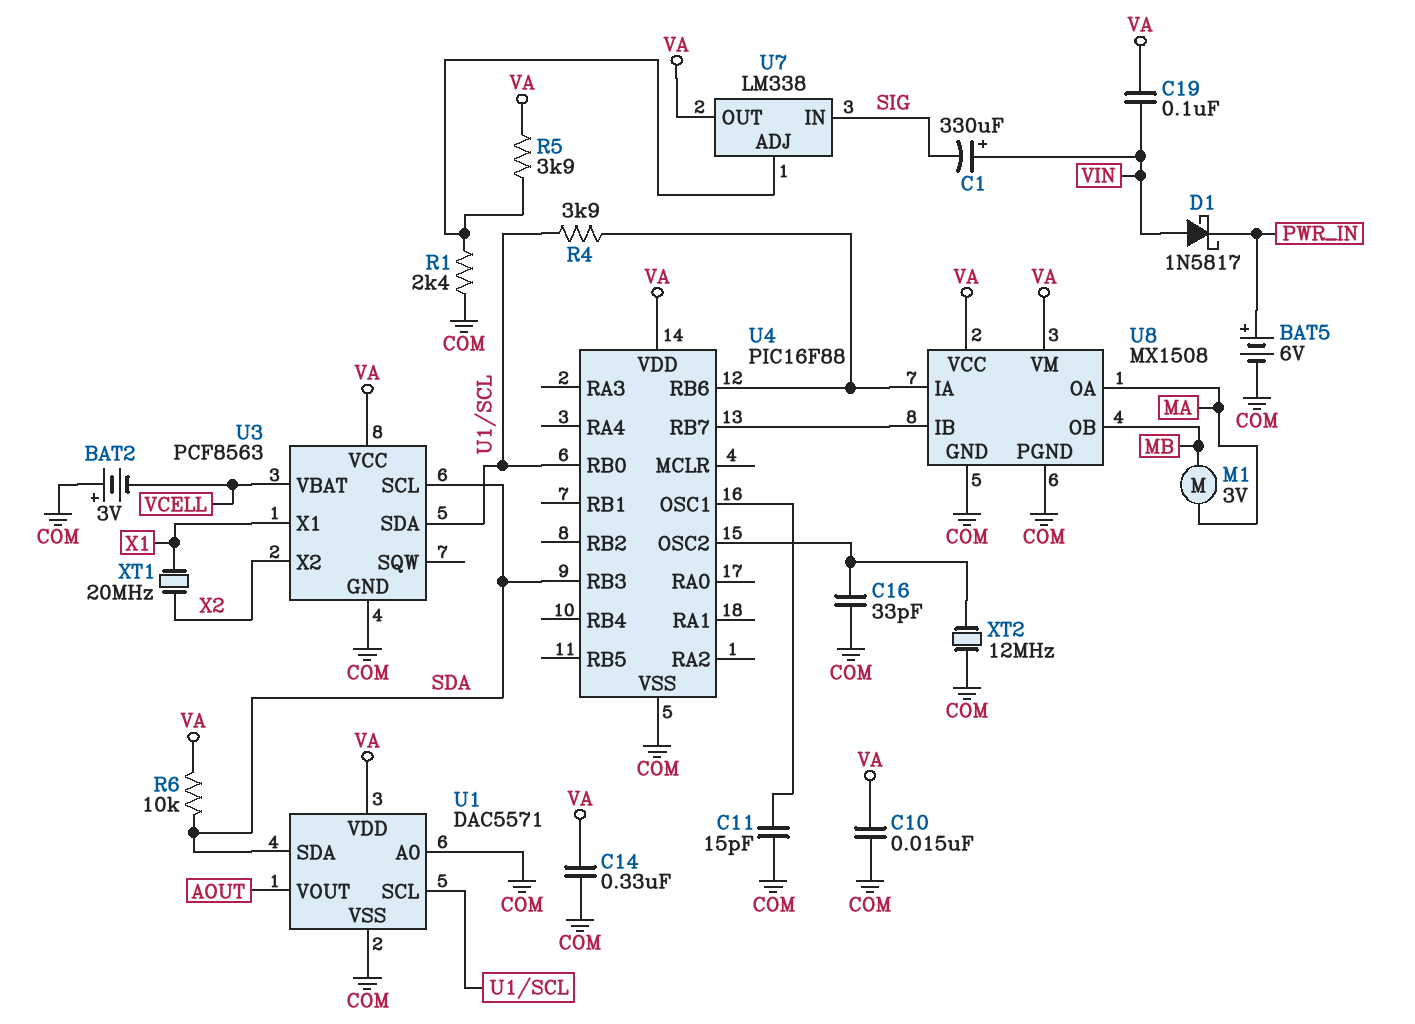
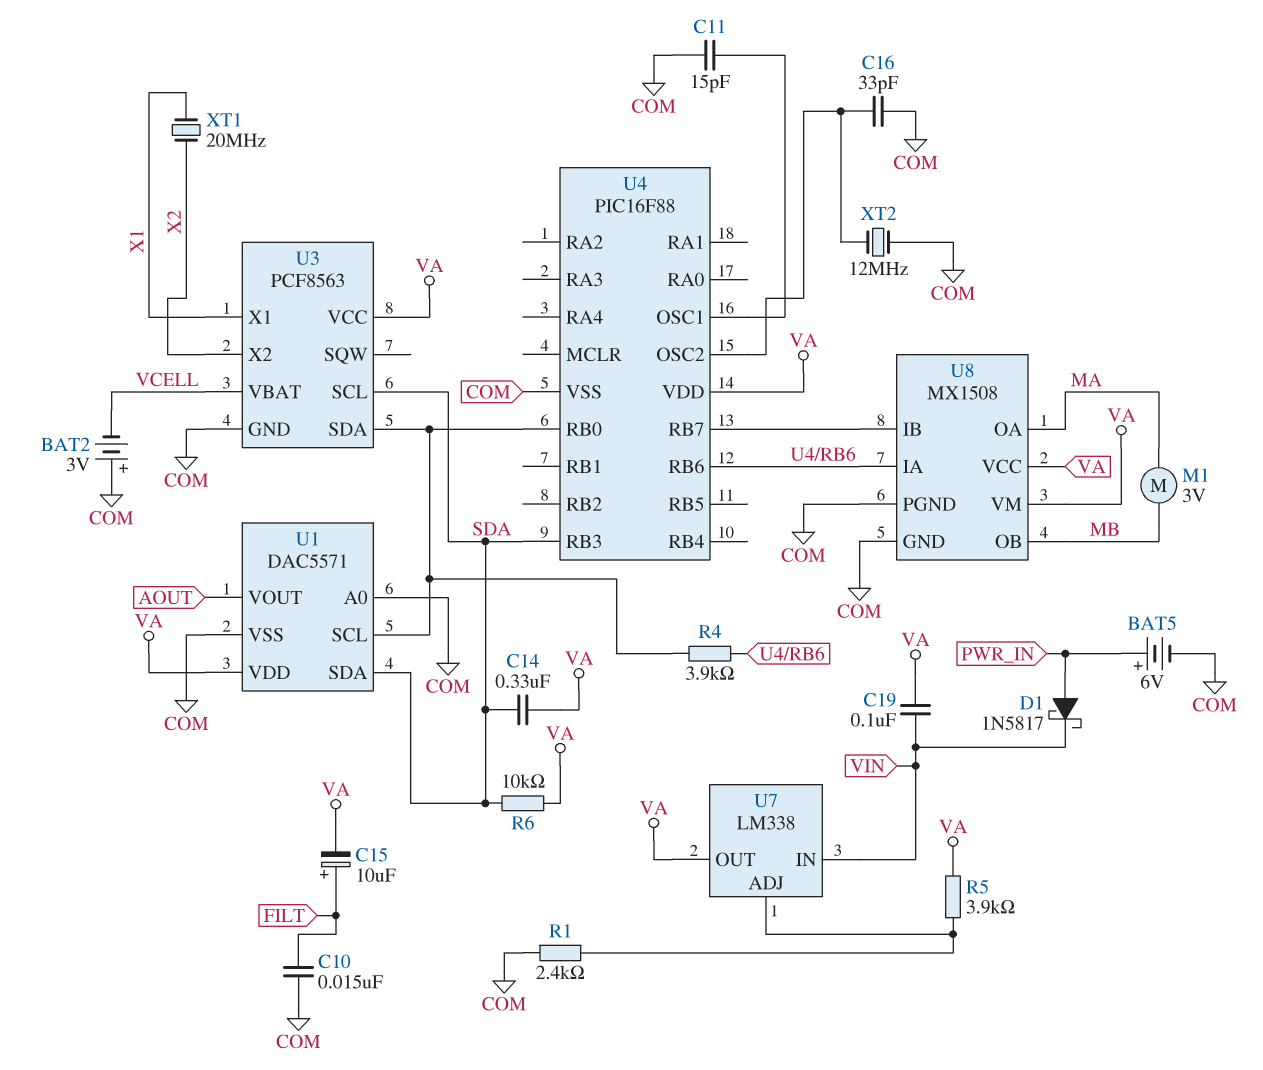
C1: 330uF (plus VIN, minus SIG) -> none
C10: 15nF (COM, VA) -> 15nF (COM, FILT)
C14: 330nF (COM, VA) -> 330nF (SDA, VA)
C15: none -> 10uF (plus FILT, minus VA)
D1: schottky 1N5817 (A VIN, K PWR_IN) -> schottky 1N5817 (A PWR_IN, K VIN)
U7 pin IN: SIG -> VIN

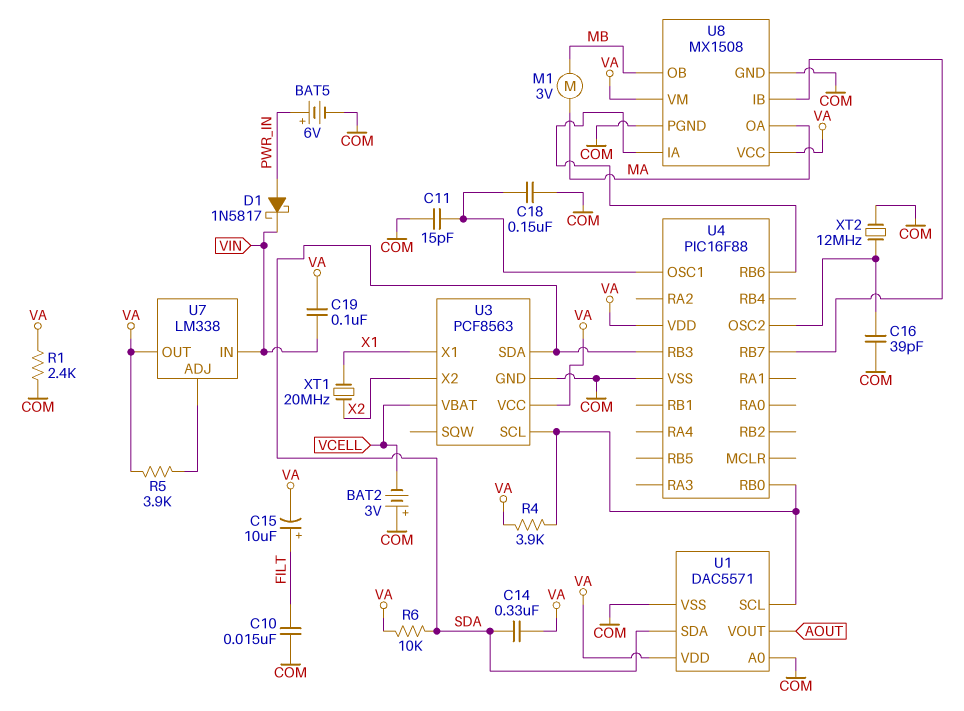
C16: 33pF (COM, U4/OSC2) -> 39pF (COM, U4/OSC2)
C18: none -> 150nF (COM, U4/OSC1)
R1: 2.4k (COM, U7/ADJ) -> 2.4k (COM, VA)
R4: 3.9k (U1/SCL, U4/RB6) -> 3.9k (U1/SCL, VA)
U3 pin SCL: SDA -> U1/SCL
U3 pin SDA: U1/SCL -> SDA

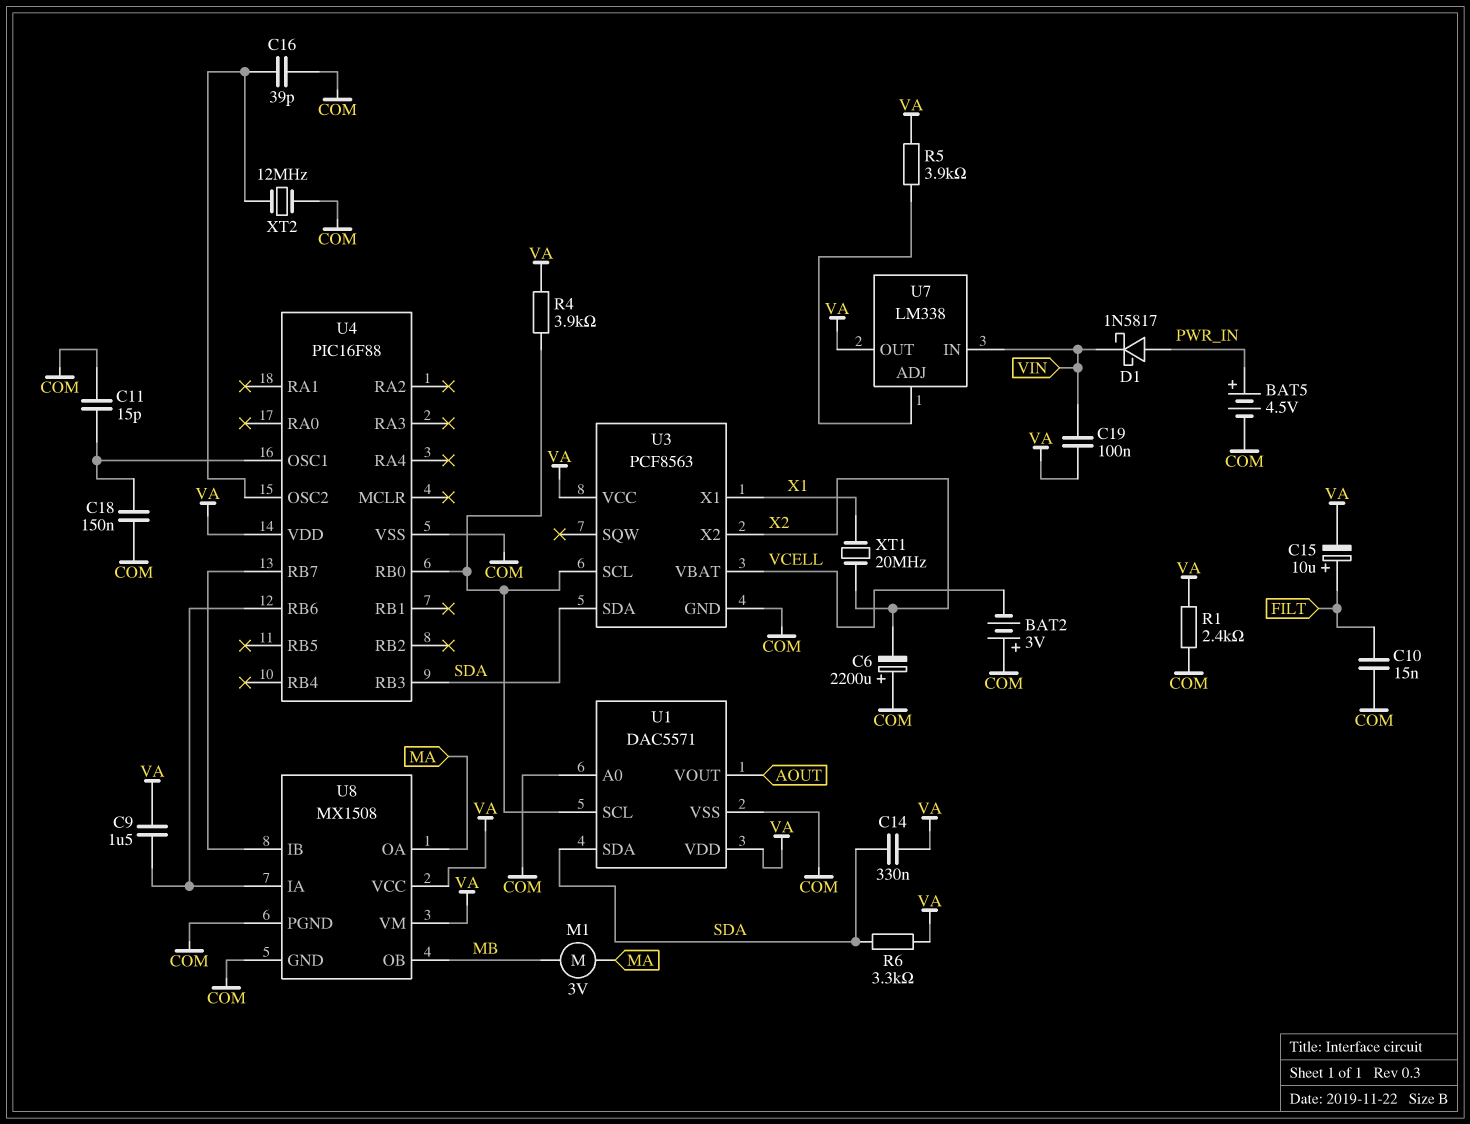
BAT5: 6V (plus PWR_IN, minus COM) -> 4.5V (plus PWR_IN, minus COM)
C6: none -> 2200uF (plus COM, minus X2)
C9: none -> 1.5uF (U4/RB6, VA)
R6: 10k (SDA, VA) -> 3.3k (SDA, VA)

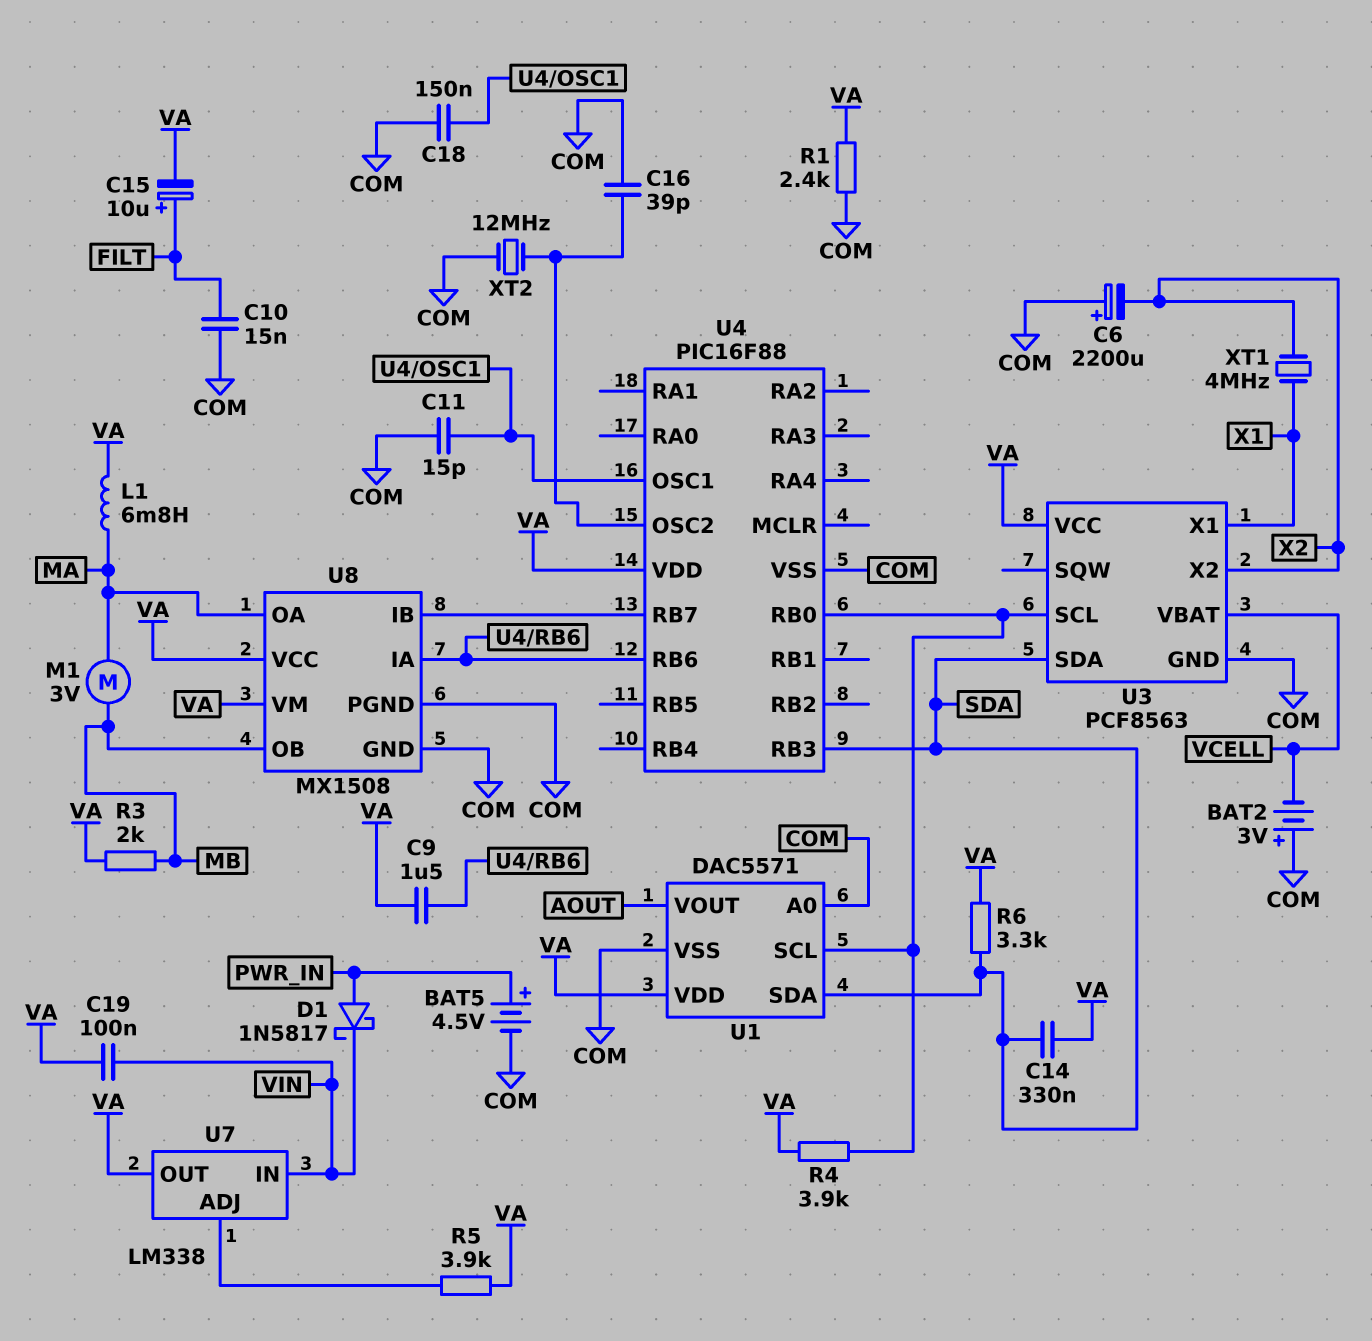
L1: none -> 6.8mH (MA, VA)
R3: none -> 2k (MB, VA)
XT1: 20MHz (X1, X2) -> 4MHz (X1, X2)

